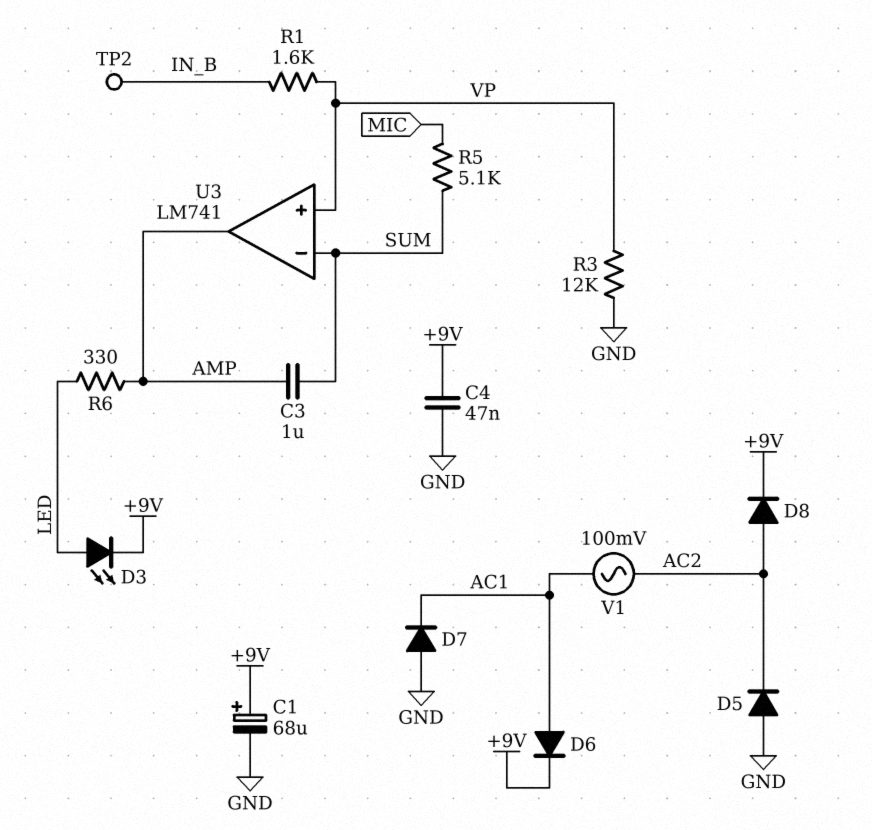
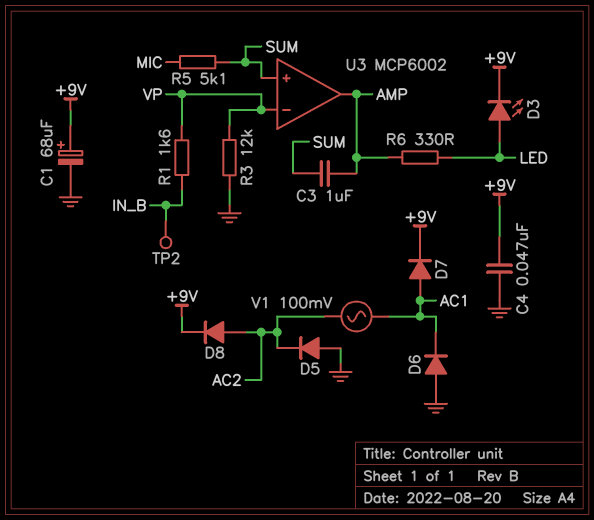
D6: diode (A AC1, K +9V) -> diode (A GND, K AC1)
D7: diode (A GND, K AC1) -> diode (A AC1, K +9V)
U3: LM741 -> MCP6002
U3 pin in+: VP -> SUM
U3 pin in-: SUM -> VP

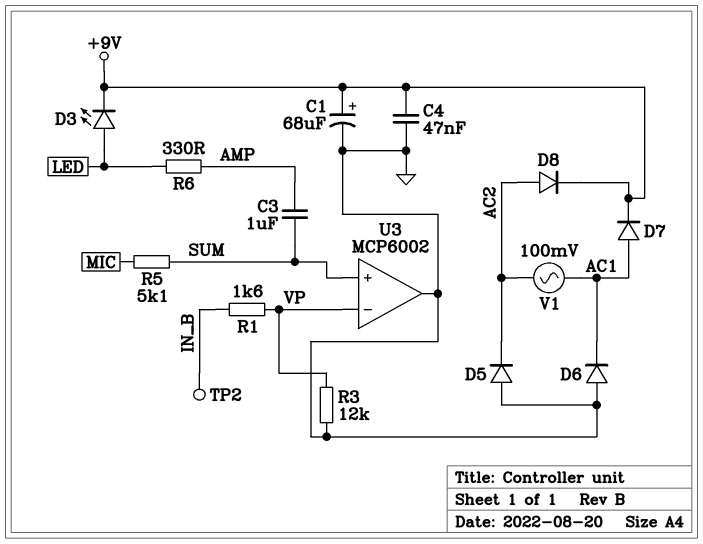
U3 pin out: AMP -> GND

